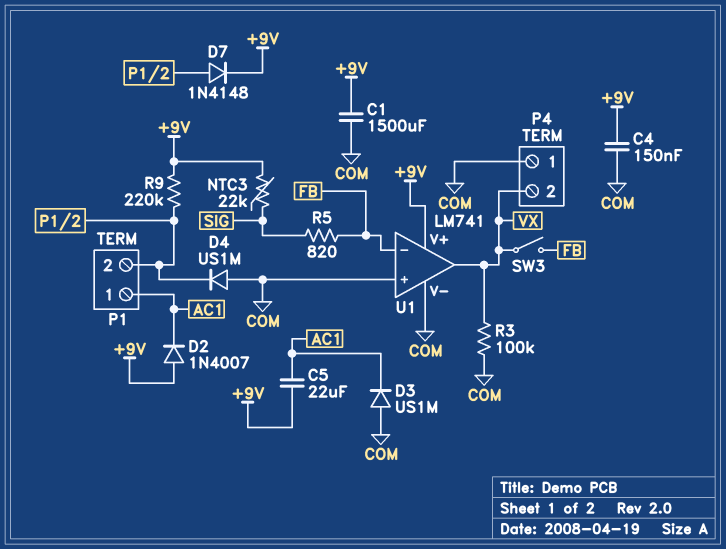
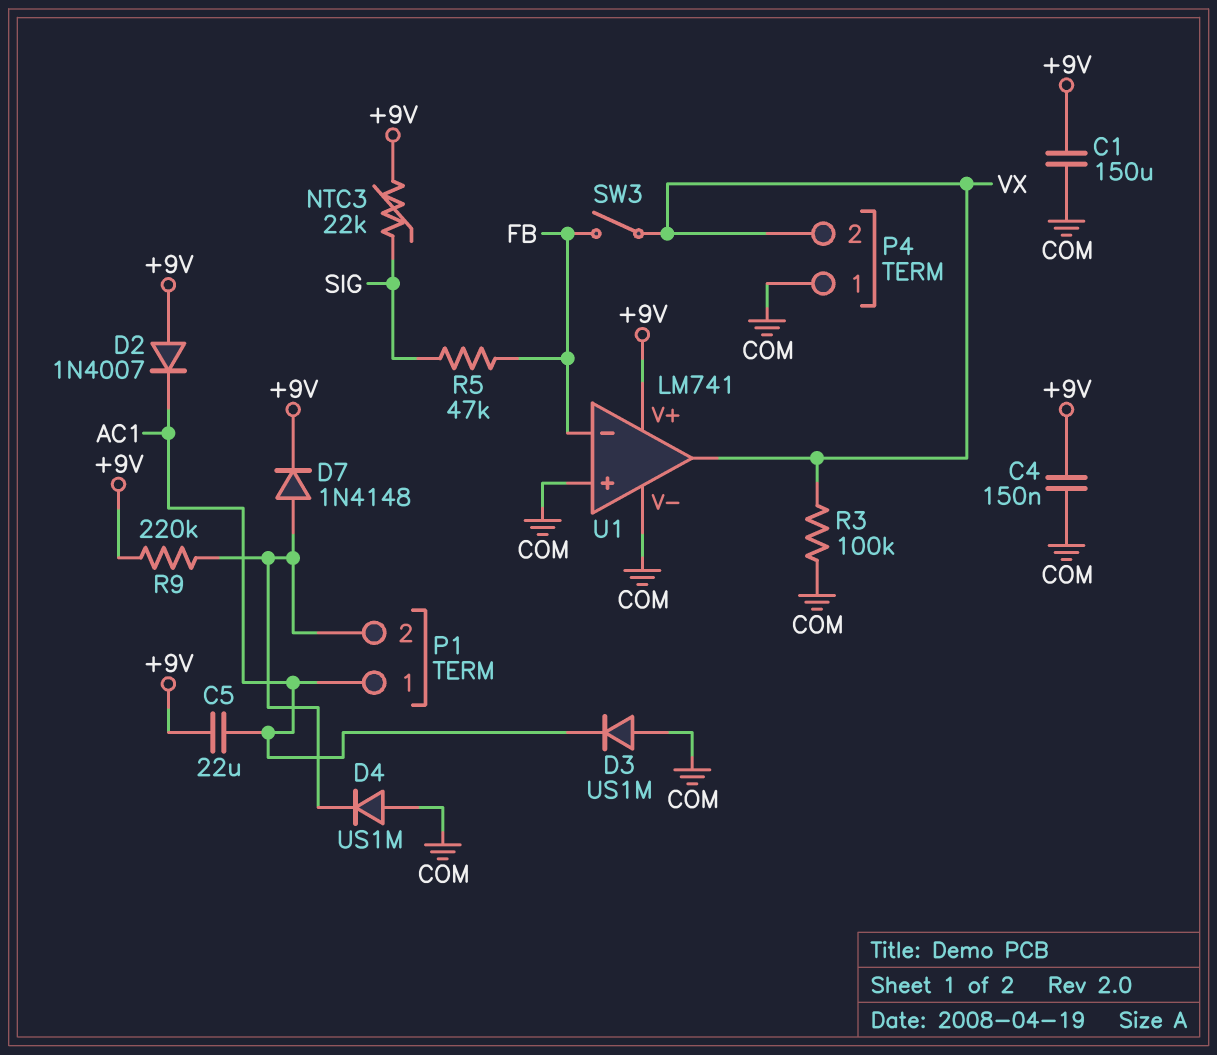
C1: 1500uF (+9V, COM) -> 150uF (+9V, COM)
R5: 820 (FB, SIG) -> 47k (FB, SIG)

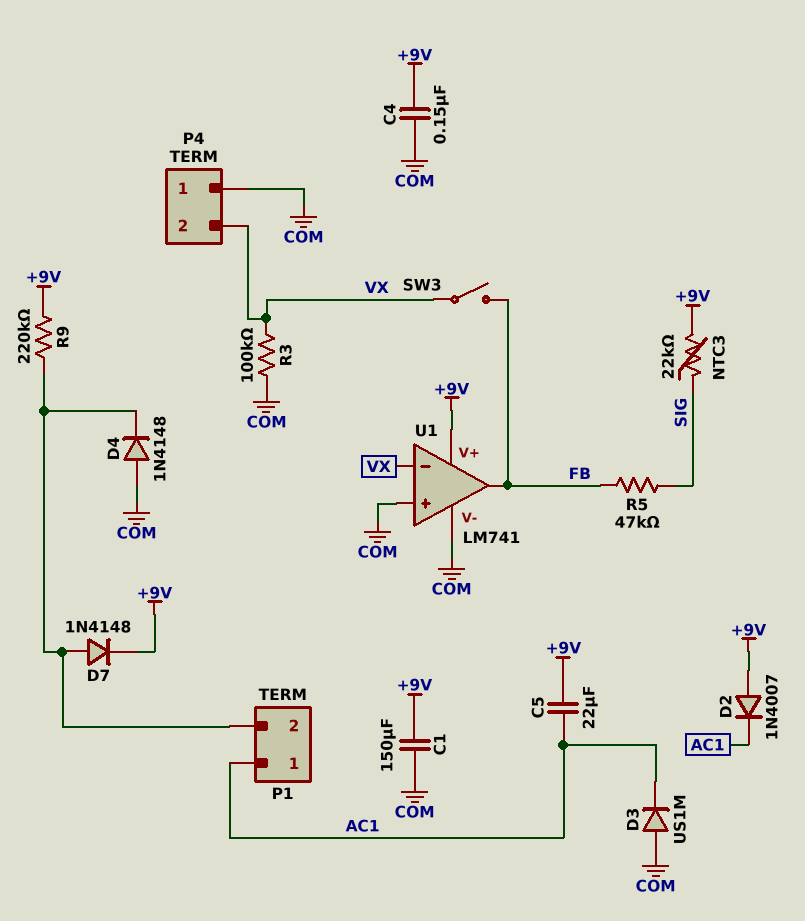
D4: diode US1M (A COM, K P1/2) -> diode 1N4148 (A COM, K P1/2)
U1 pin in-: FB -> VX
U1 pin out: VX -> FB

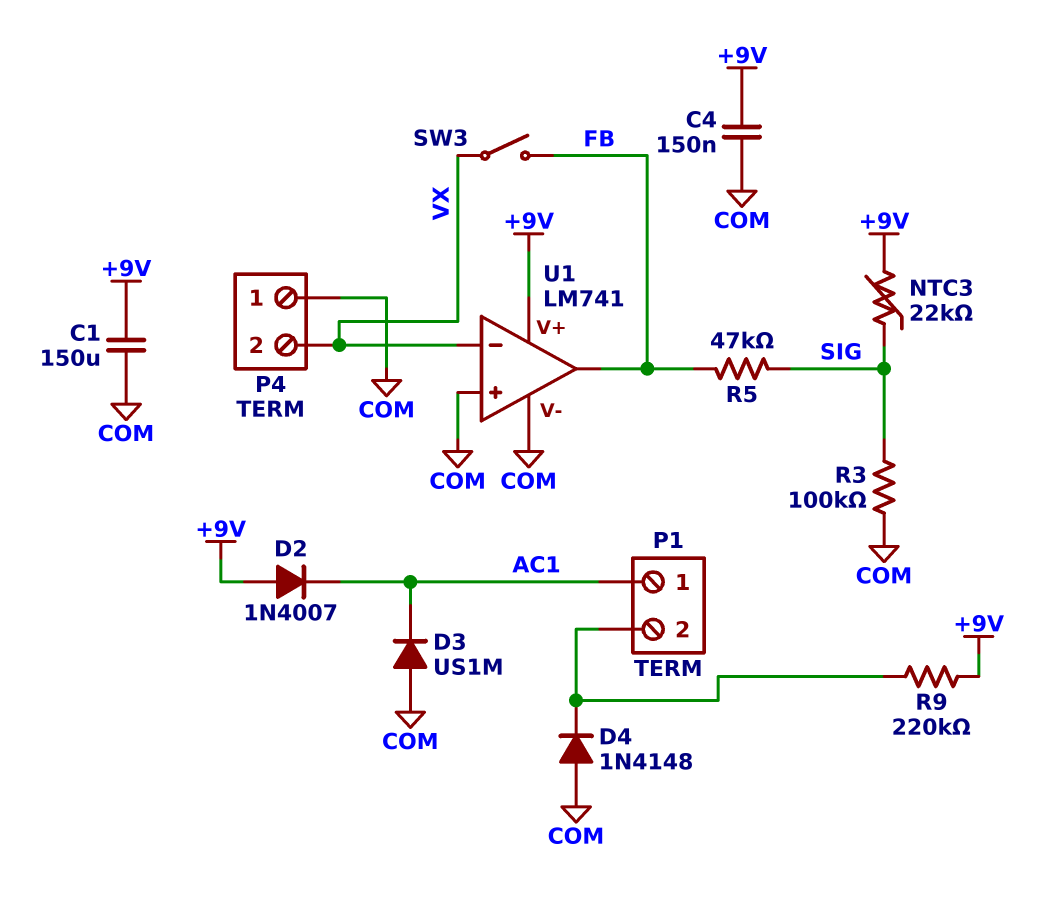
C5: 22uF (+9V, AC1) -> none
D7: diode 1N4148 (A P1/2, K +9V) -> none
R3: 100k (COM, VX) -> 100k (COM, SIG)

